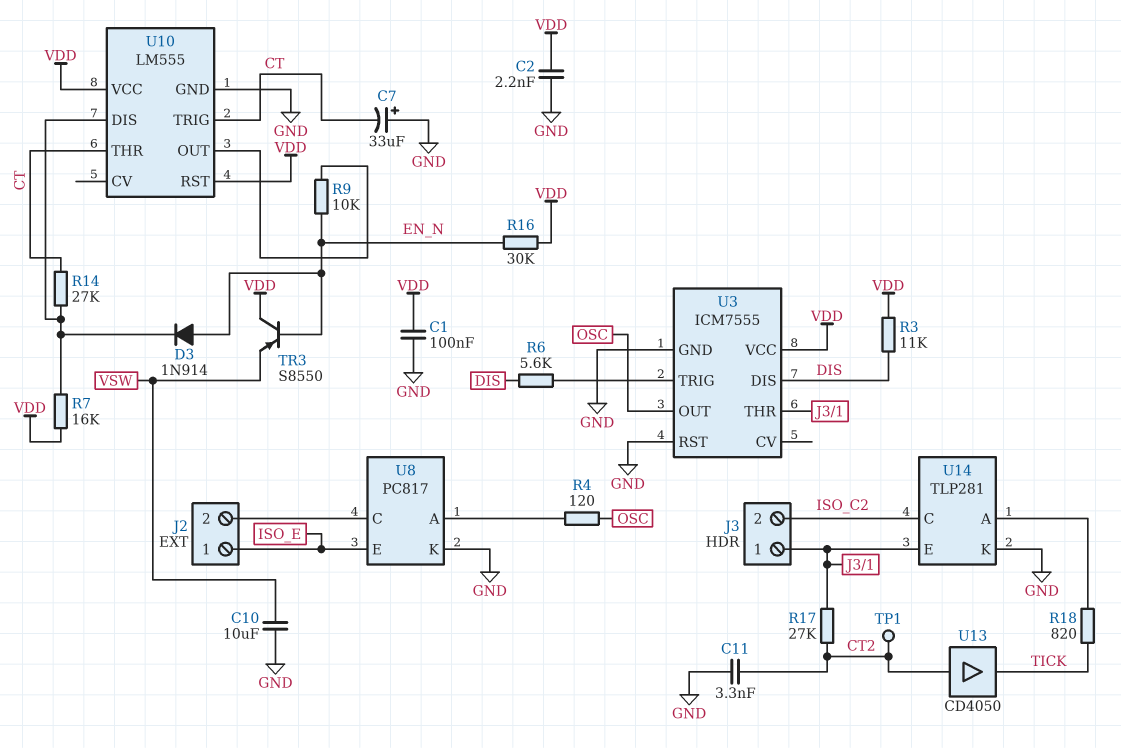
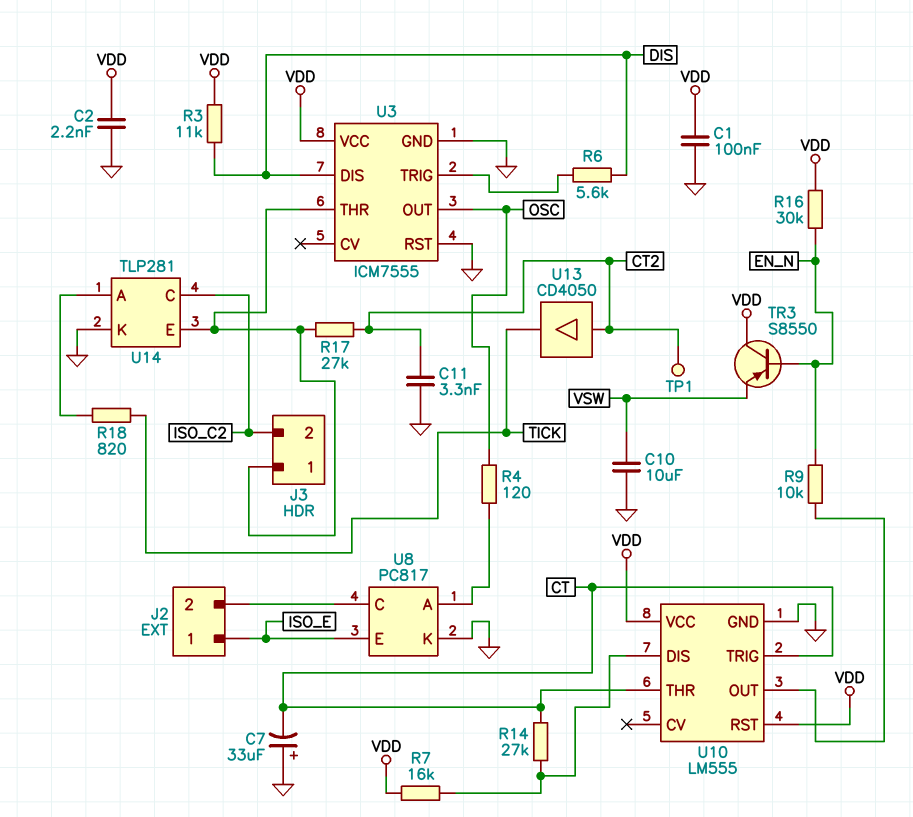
D3: diode 1N914 (A EN_N, K U10/DIS) -> none

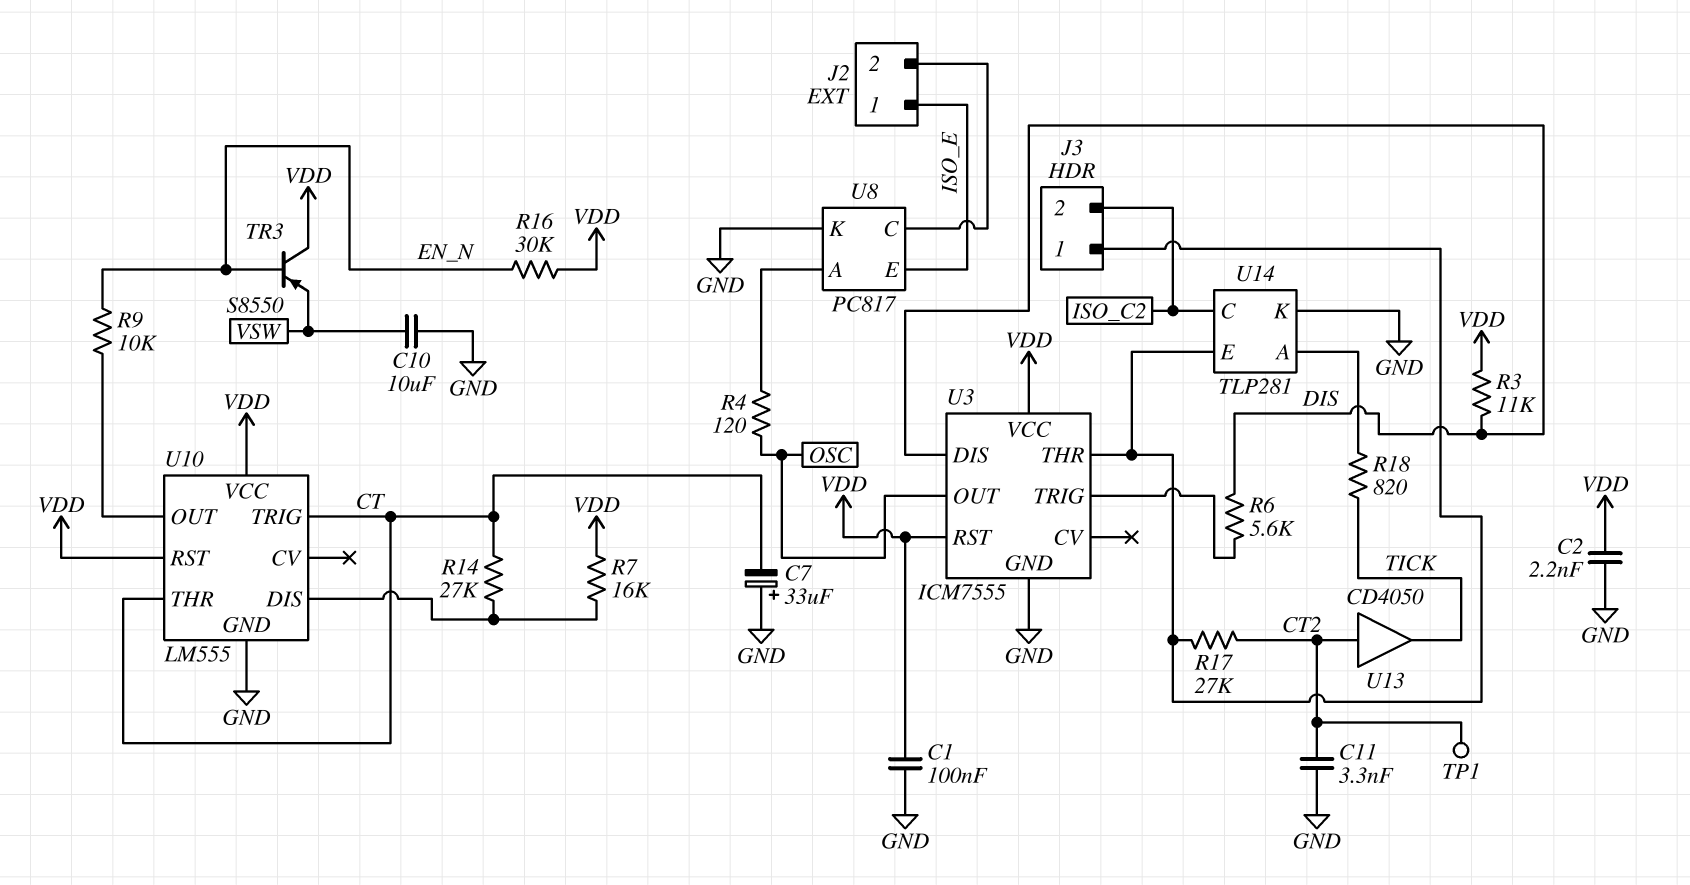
U3 pin RST: GND -> VDD

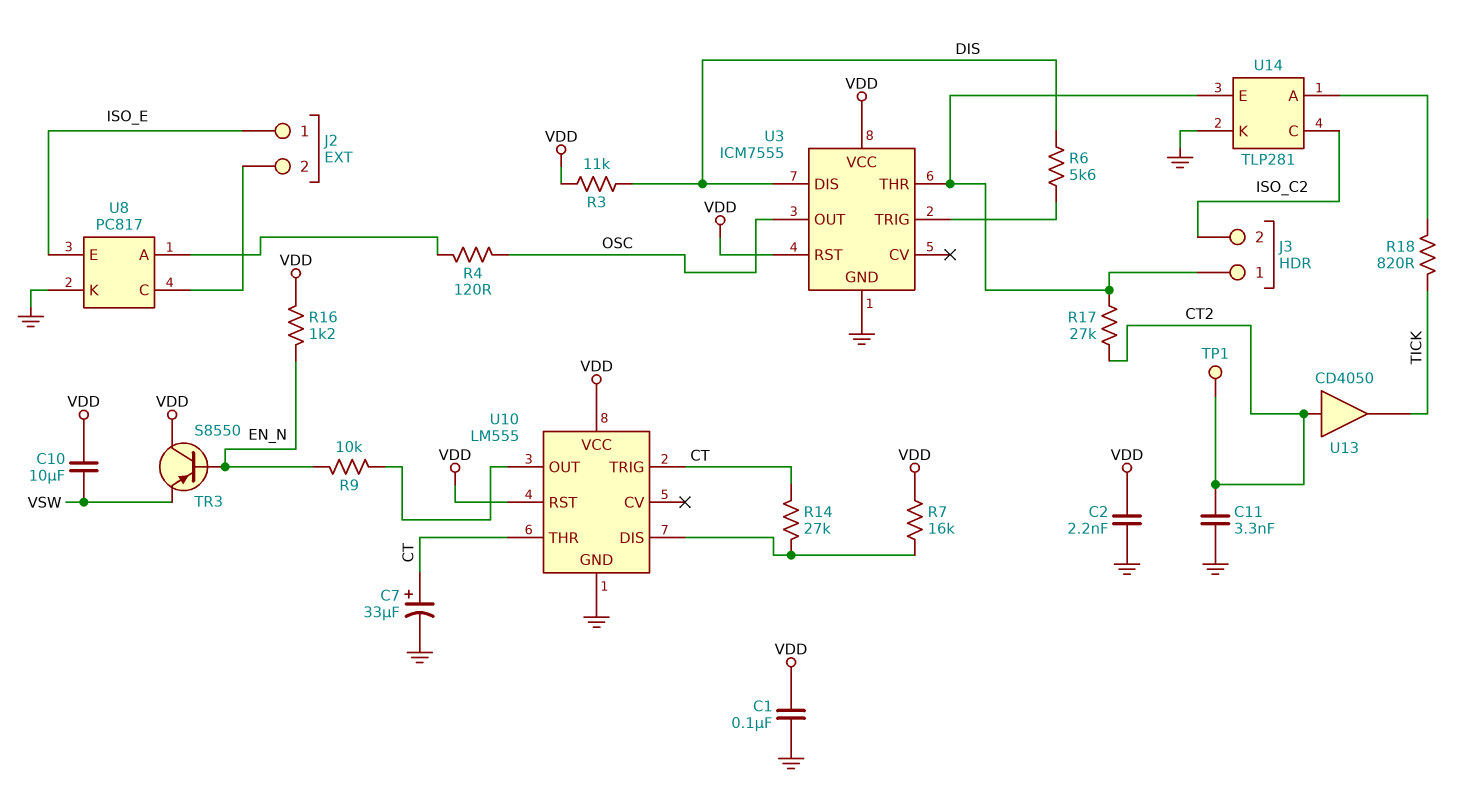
C7: 33uF (plus GND, minus CT) -> 33uF (plus CT, minus GND)
C10: 10uF (GND, VSW) -> 10uF (VDD, VSW)
R16: 30k (EN_N, VDD) -> 1.2k (EN_N, VDD)

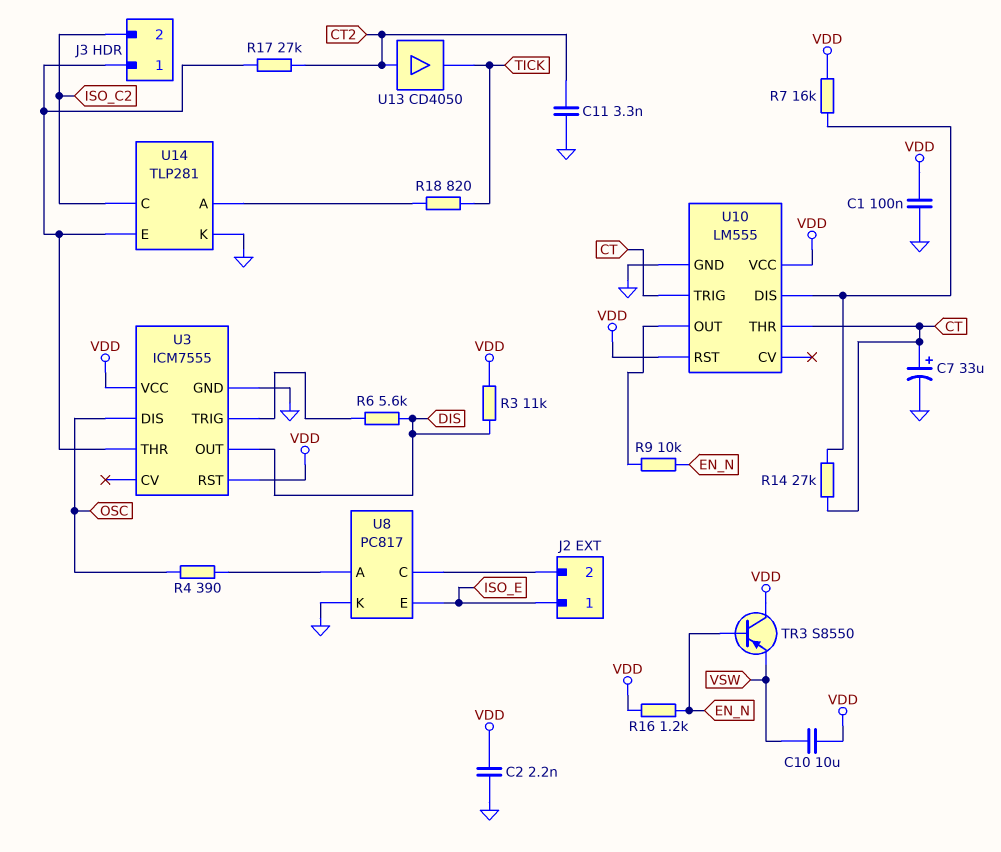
R4: 120 (OSC, U8/A) -> 390 (OSC, U8/A)
TP1: test point (CT2) -> none
U3 pin DIS: DIS -> OSC
U3 pin OUT: OSC -> DIS

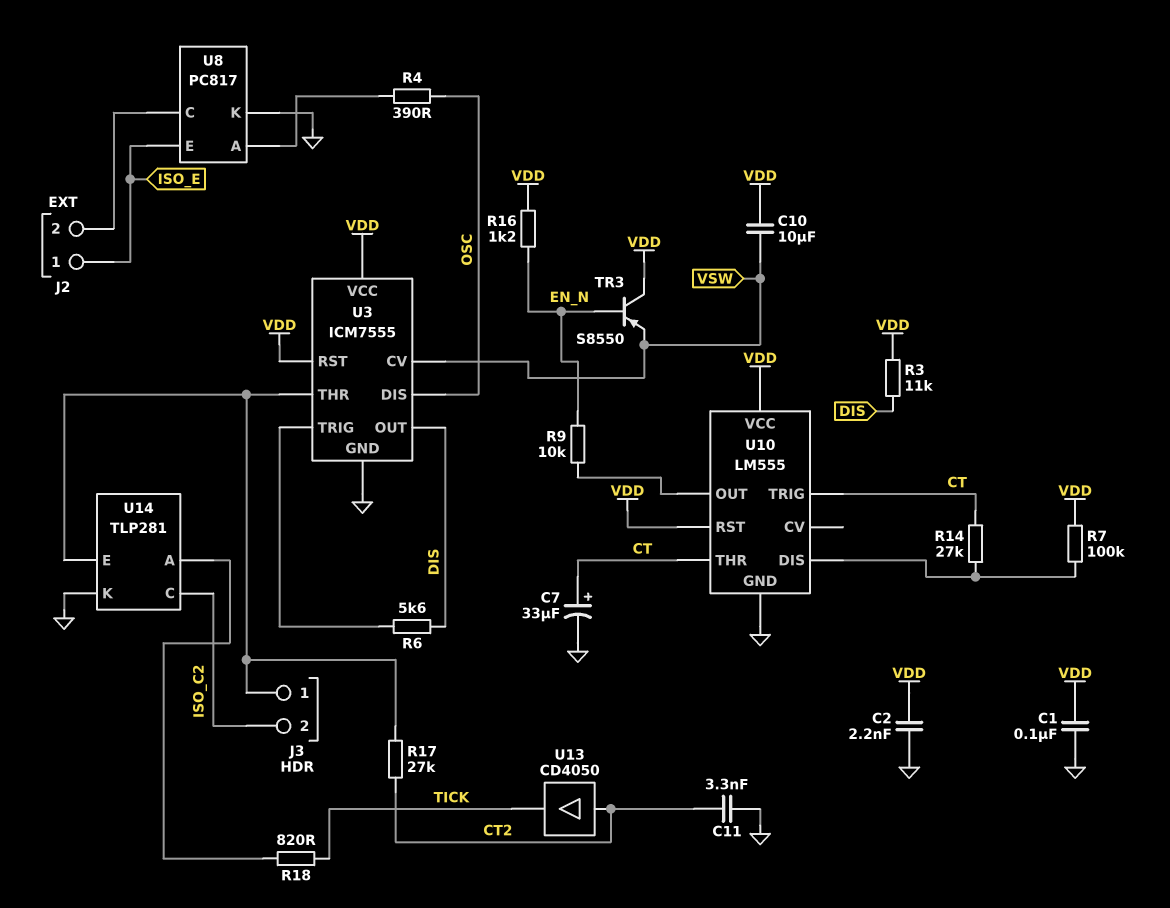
R7: 16k (U10/DIS, VDD) -> 100k (U10/DIS, VDD)
U3 pin CV: none -> VSW

